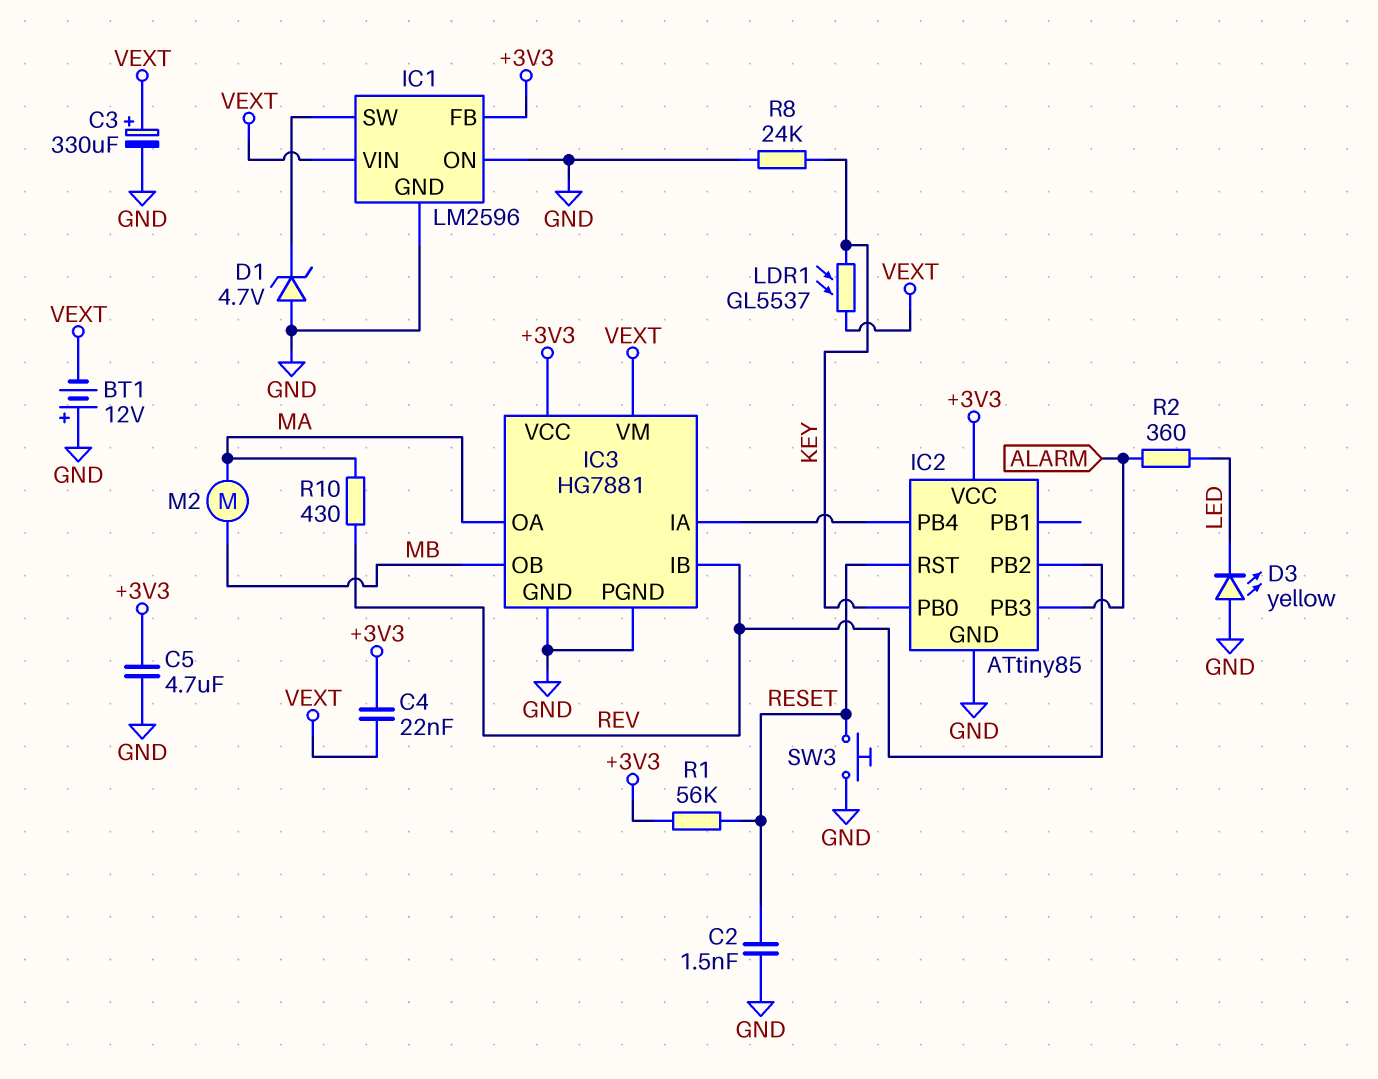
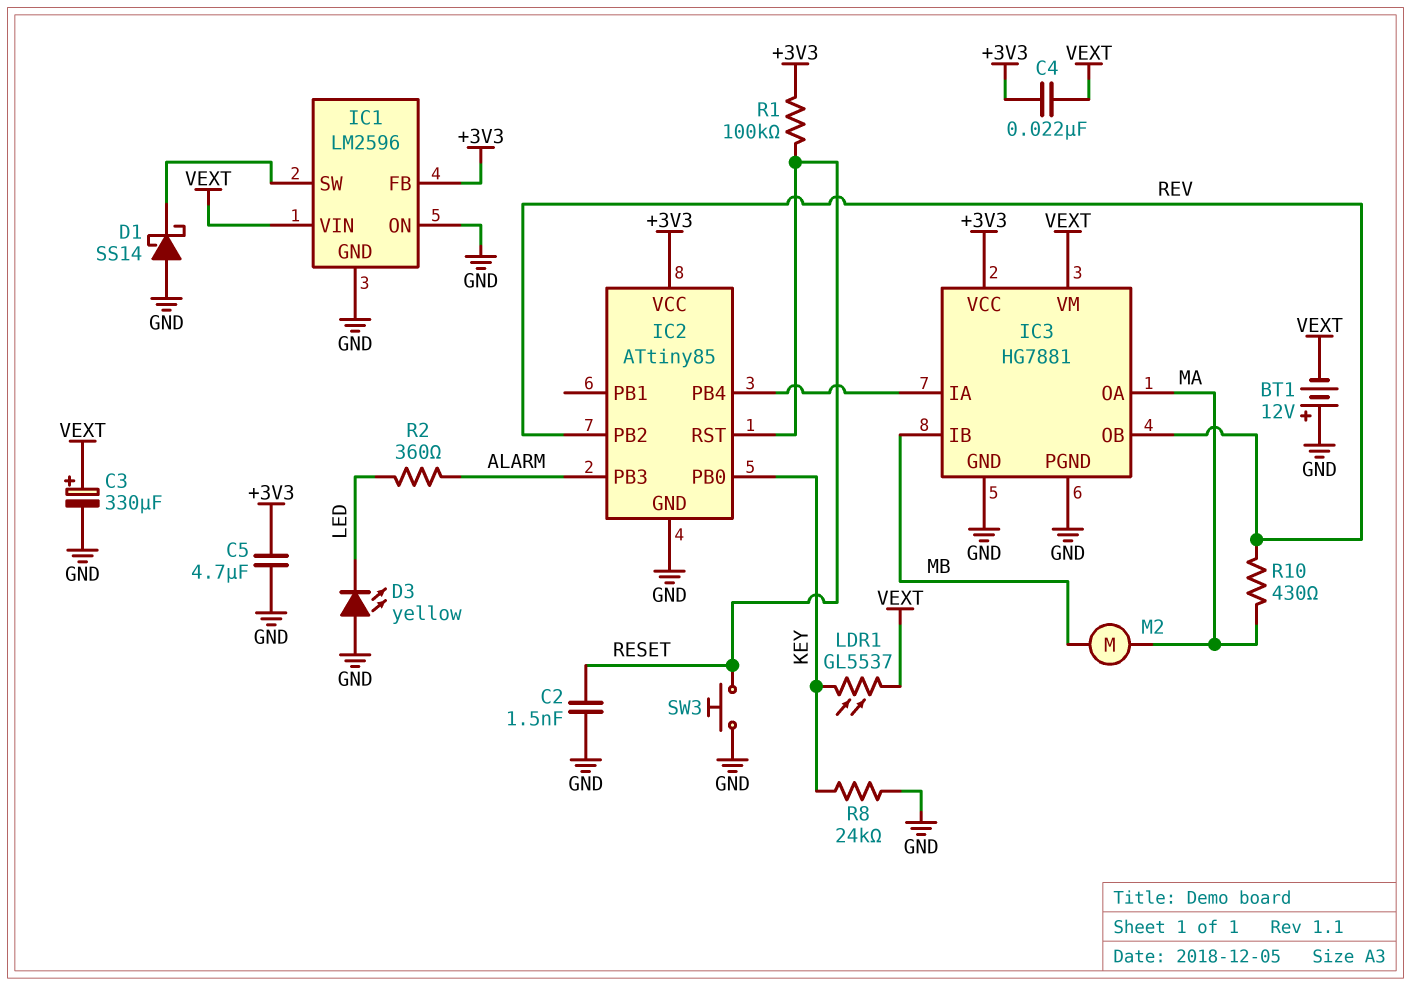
D1: zener 4.7V (A GND, K IC1/SW) -> schottky SS14 (A GND, K IC1/SW)
IC3 pin IB: REV -> MB
IC3 pin OB: MB -> REV
R1: 56k (+3V3, RESET) -> 100k (+3V3, RESET)

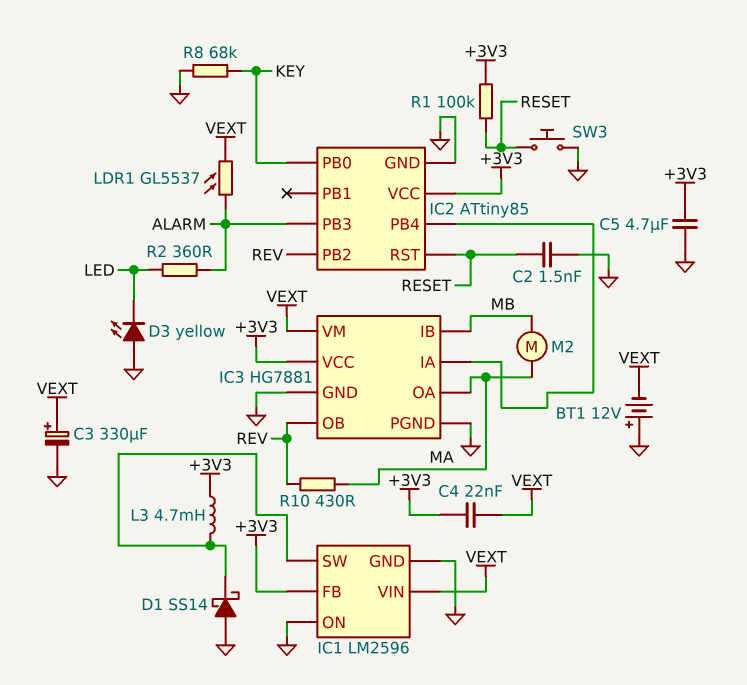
L3: none -> 4.7mH (+3V3, IC1/SW)
LDR1: GL5537 (KEY, VEXT) -> GL5537 (ALARM, VEXT)
R8: 24k (GND, KEY) -> 68k (GND, KEY)

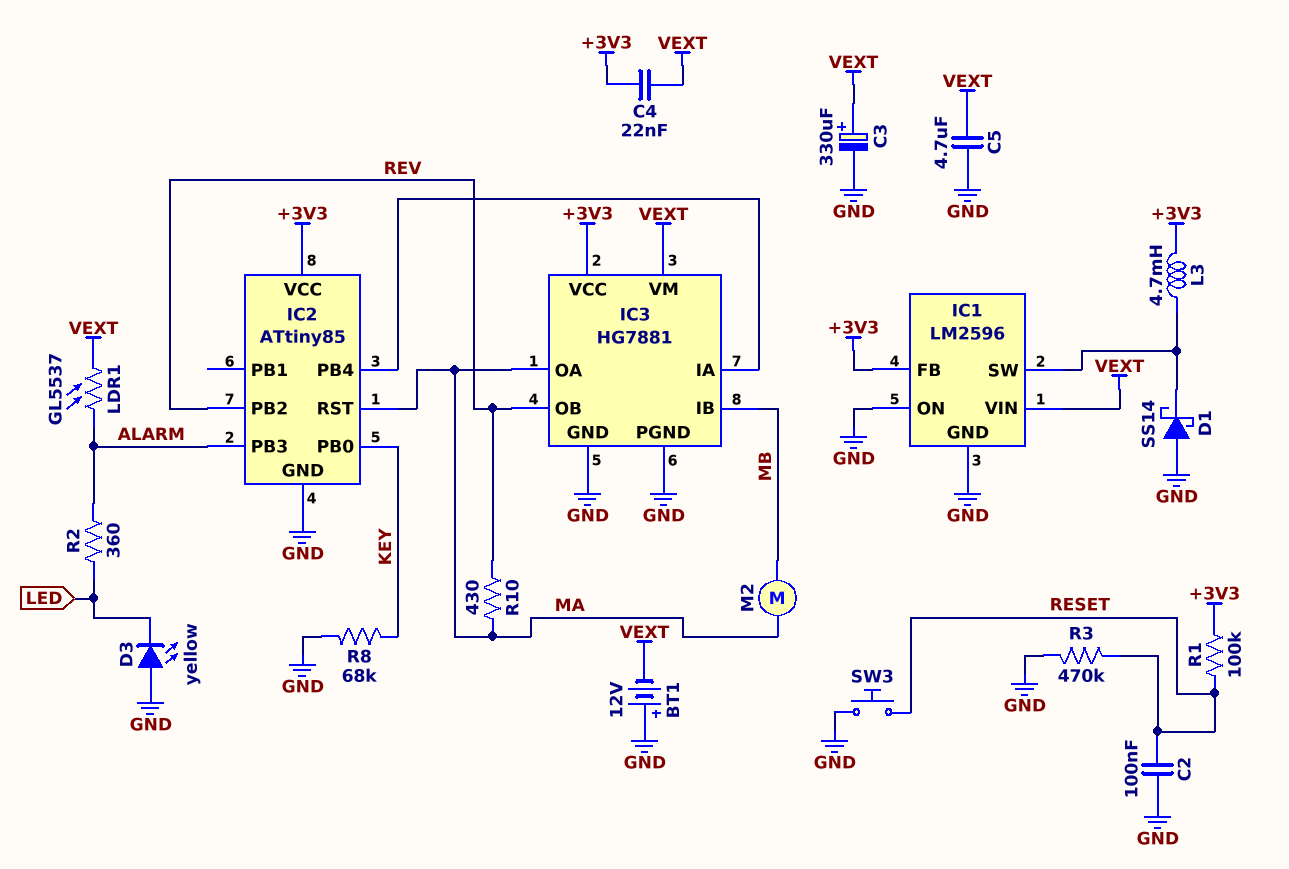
C2: 1.5nF (GND, RESET) -> 100nF (GND, RESET)
C5: 4.7uF (+3V3, GND) -> 4.7uF (GND, VEXT)
IC2 pin RST: RESET -> MA
R3: none -> 470k (GND, RESET)

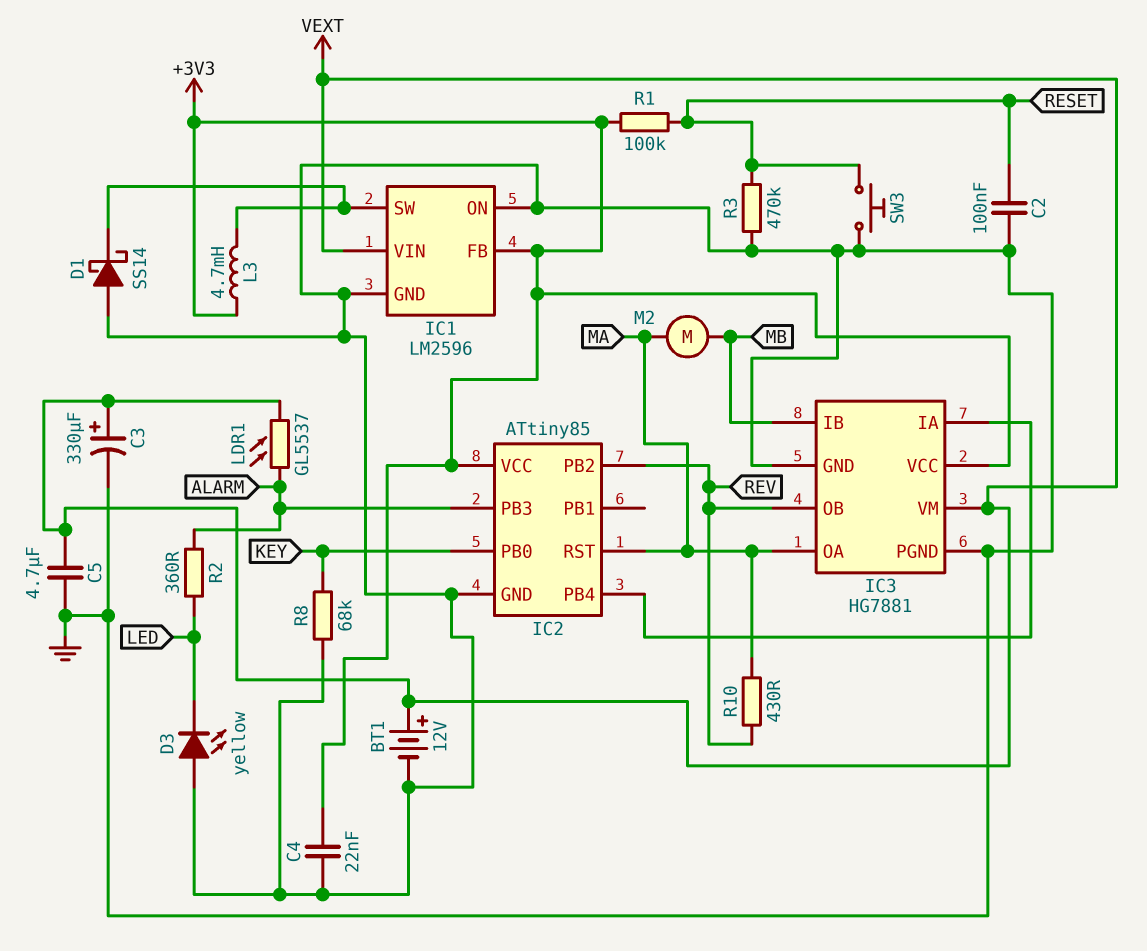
BT1: 12V (plus GND, minus VEXT) -> 12V (plus VEXT, minus GND)
C4: 22nF (+3V3, VEXT) -> 22nF (+3V3, GND)

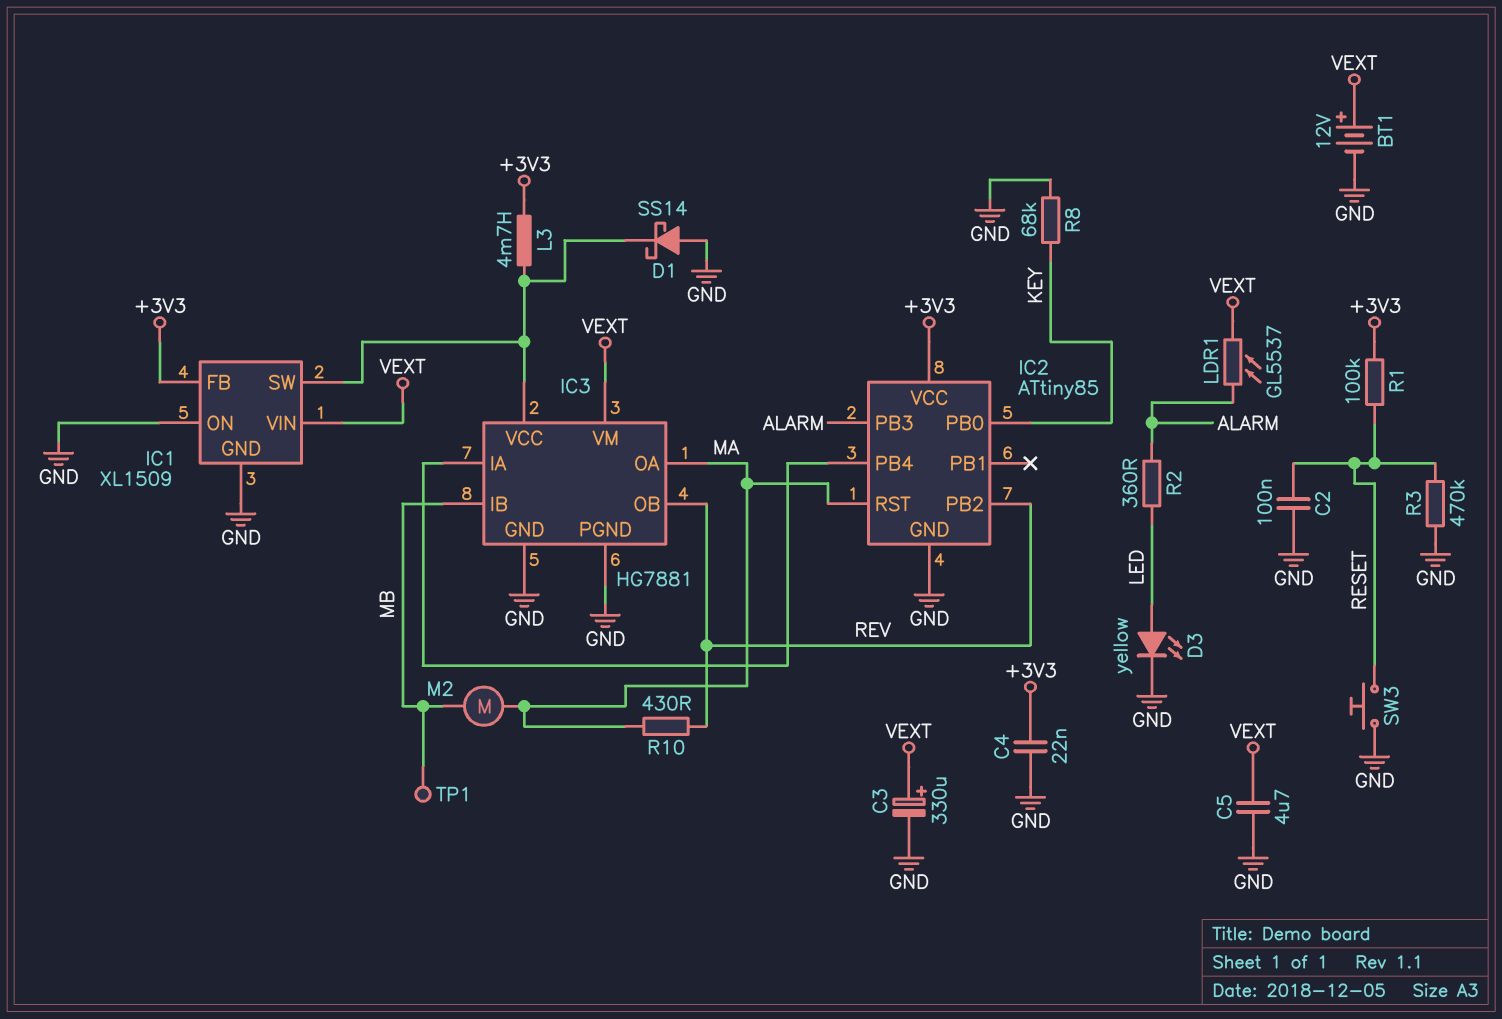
D3: LED yellow (A GND, K LED) -> LED yellow (A LED, K GND)
IC1: LM2596 -> XL1509
IC3 pin VCC: +3V3 -> IC1/SW
TP1: none -> test point (MB)

